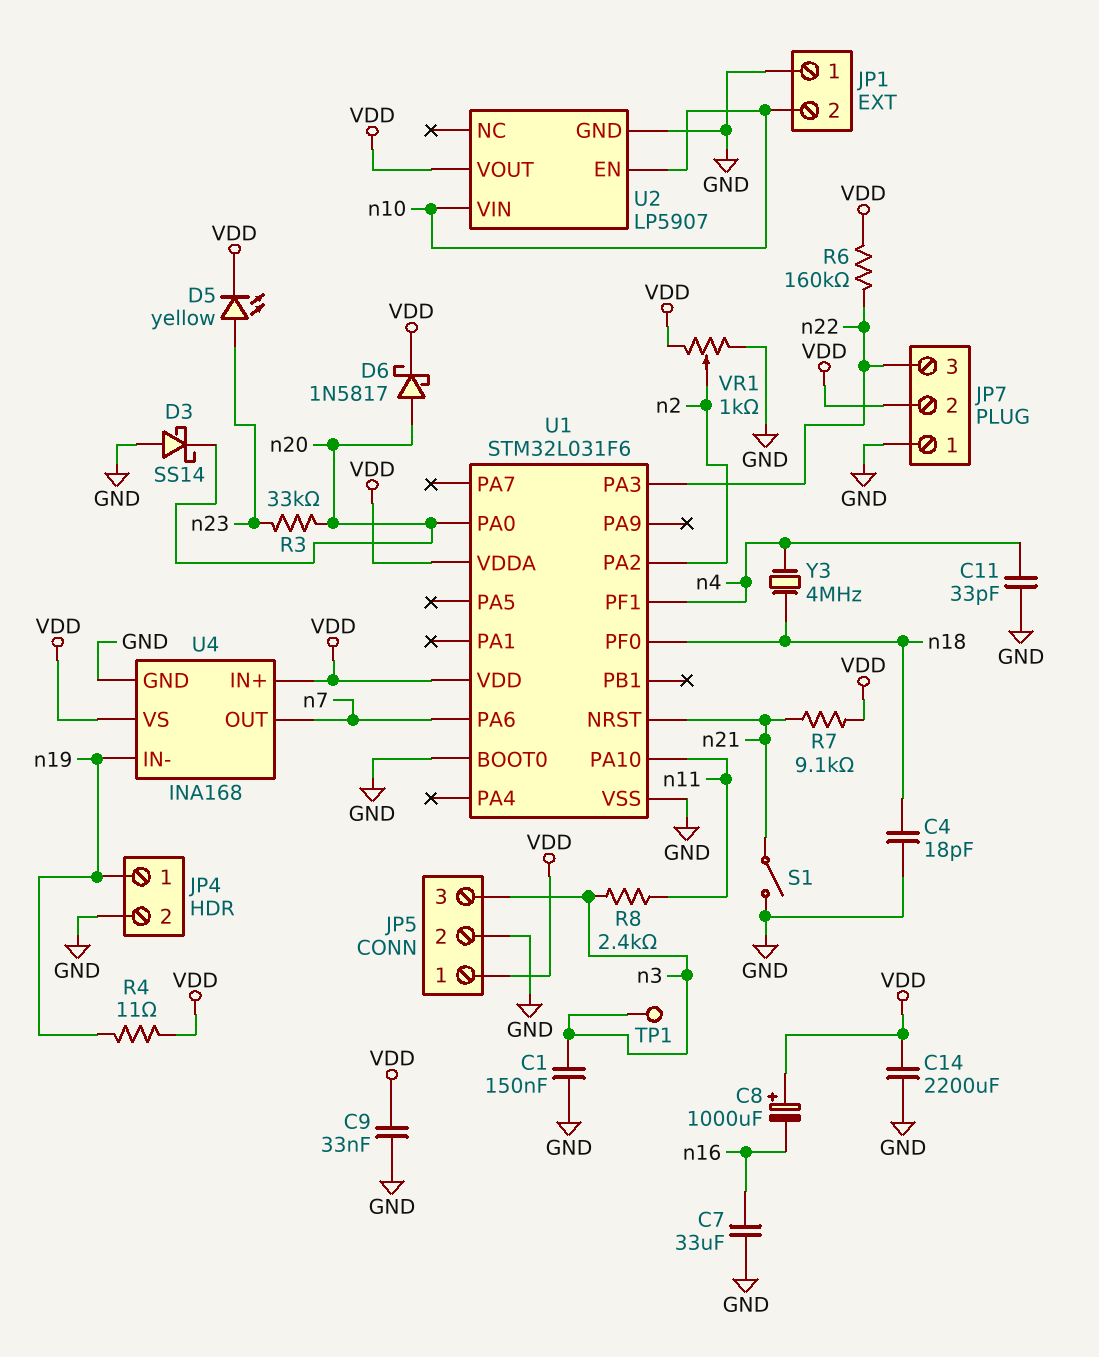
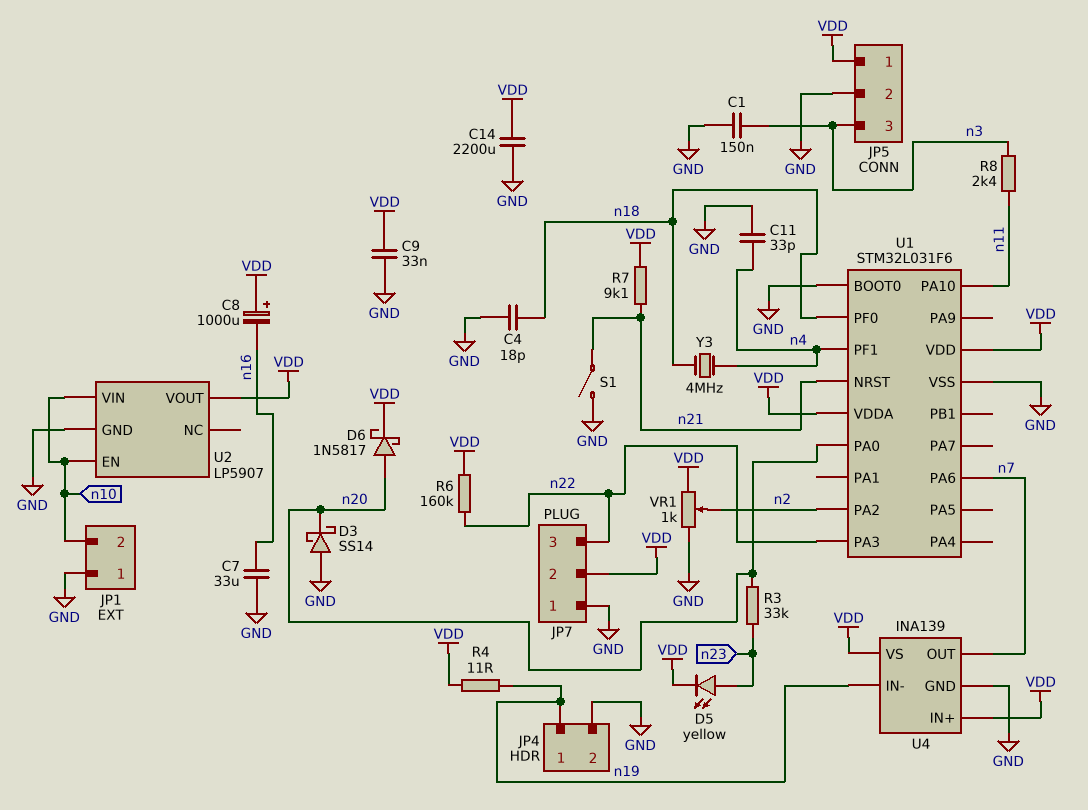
TP1: test point (n3) -> none
U4: INA168 -> INA139

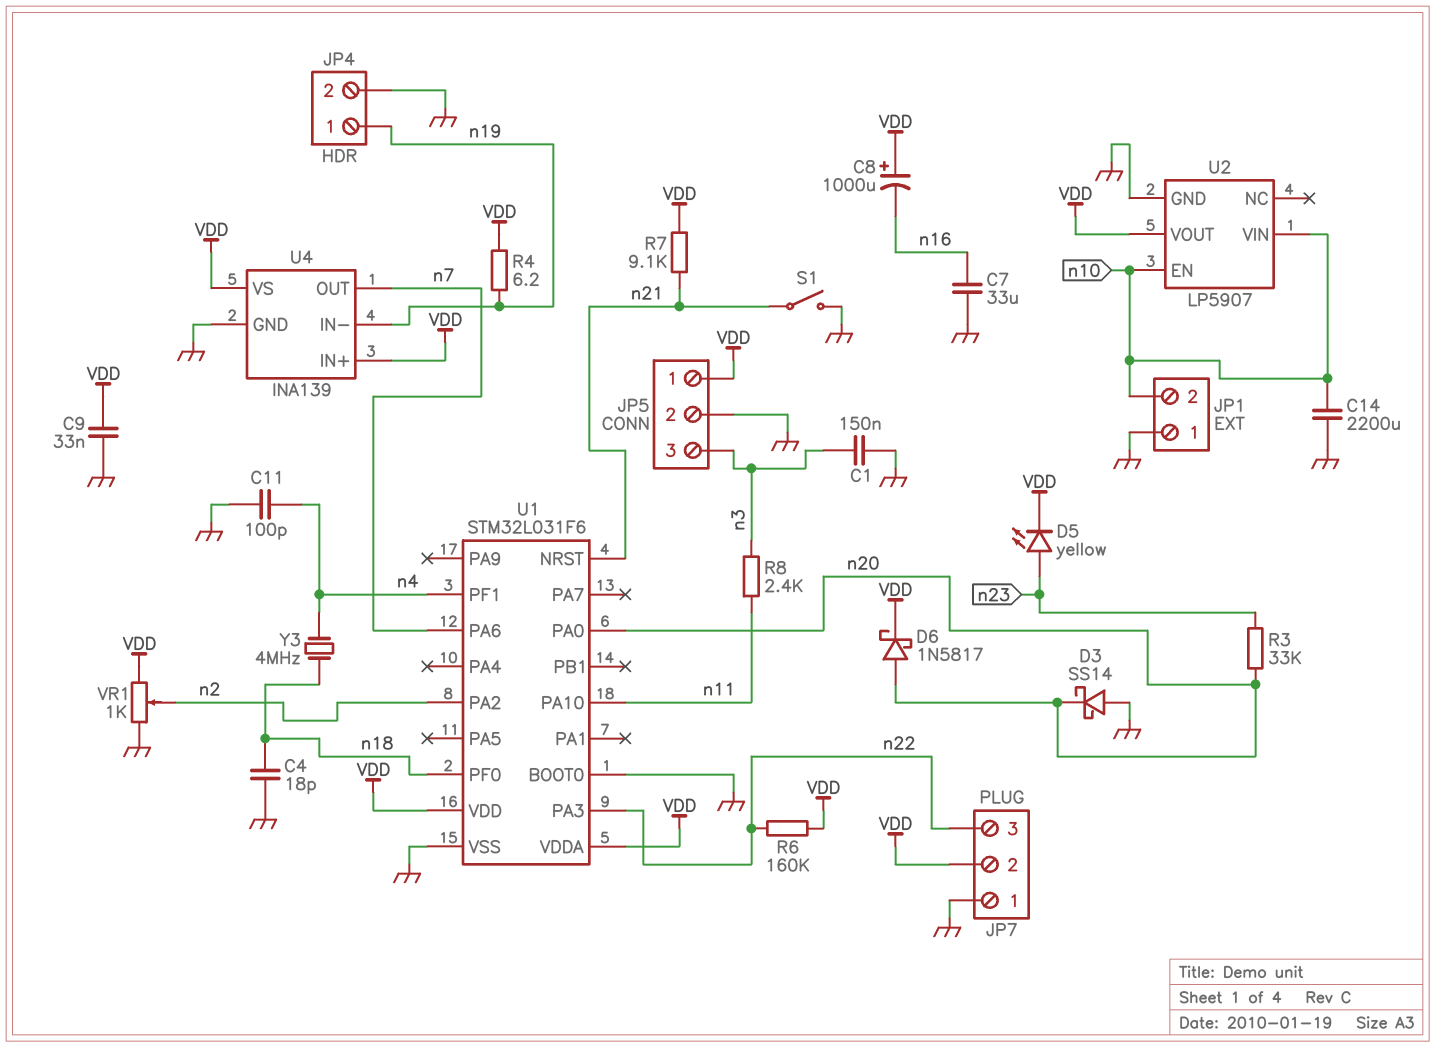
C11: 33pF (GND, n4) -> 100pF (GND, n4)
C14: 2200uF (GND, VDD) -> 2200uF (GND, n10)
R4: 11 (VDD, n19) -> 6.2 (VDD, n19)

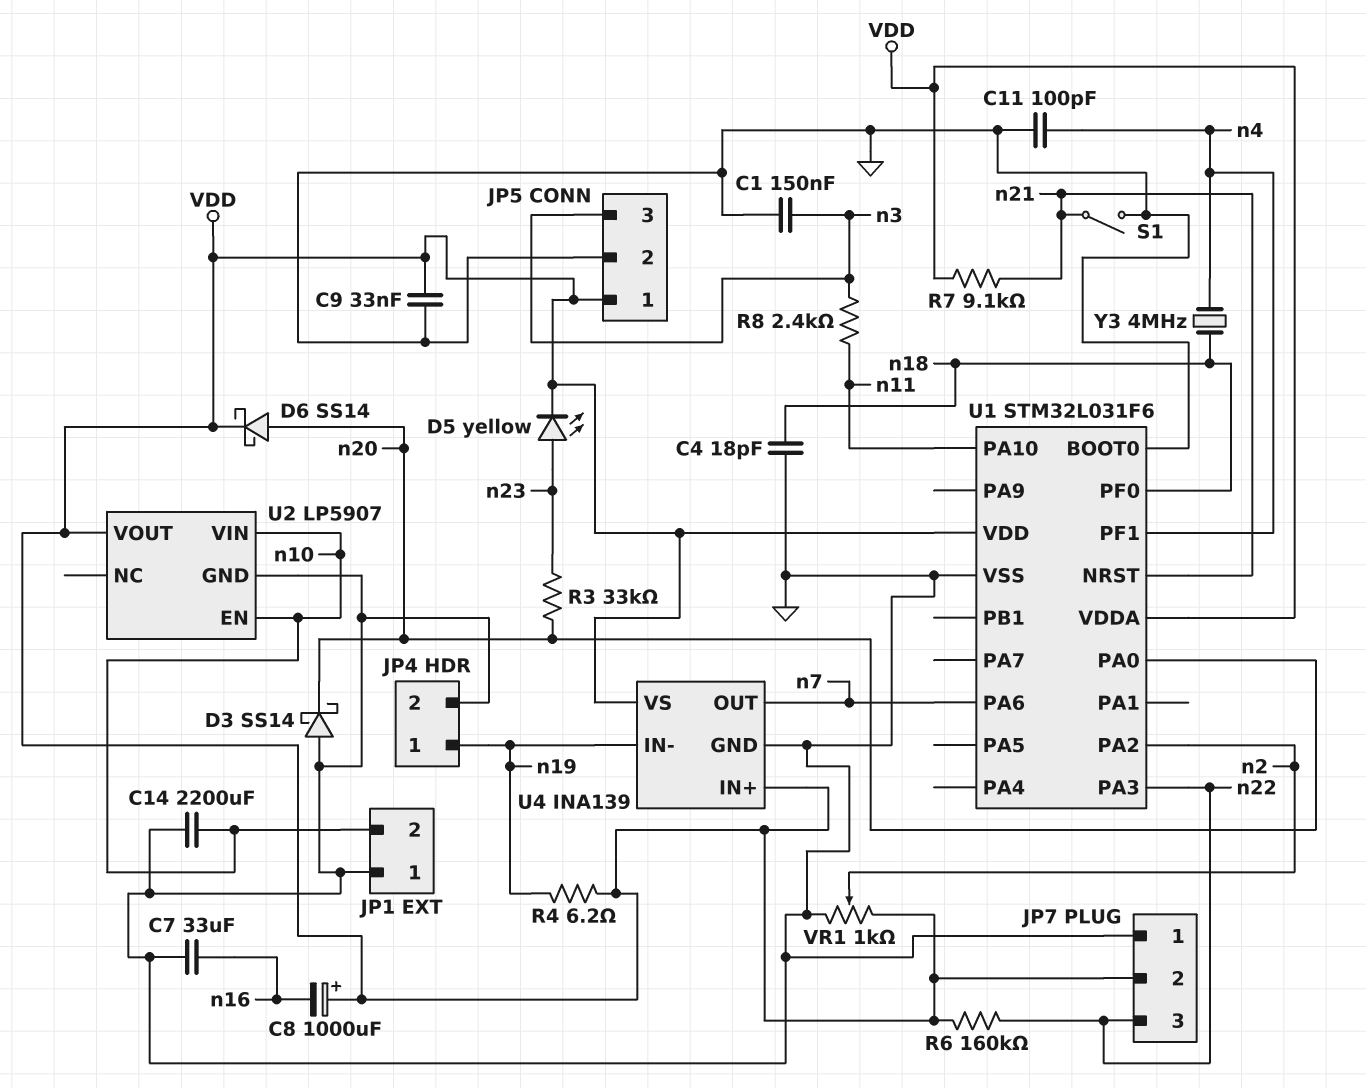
D6: schottky 1N5817 (A n20, K VDD) -> schottky SS14 (A n20, K VDD)

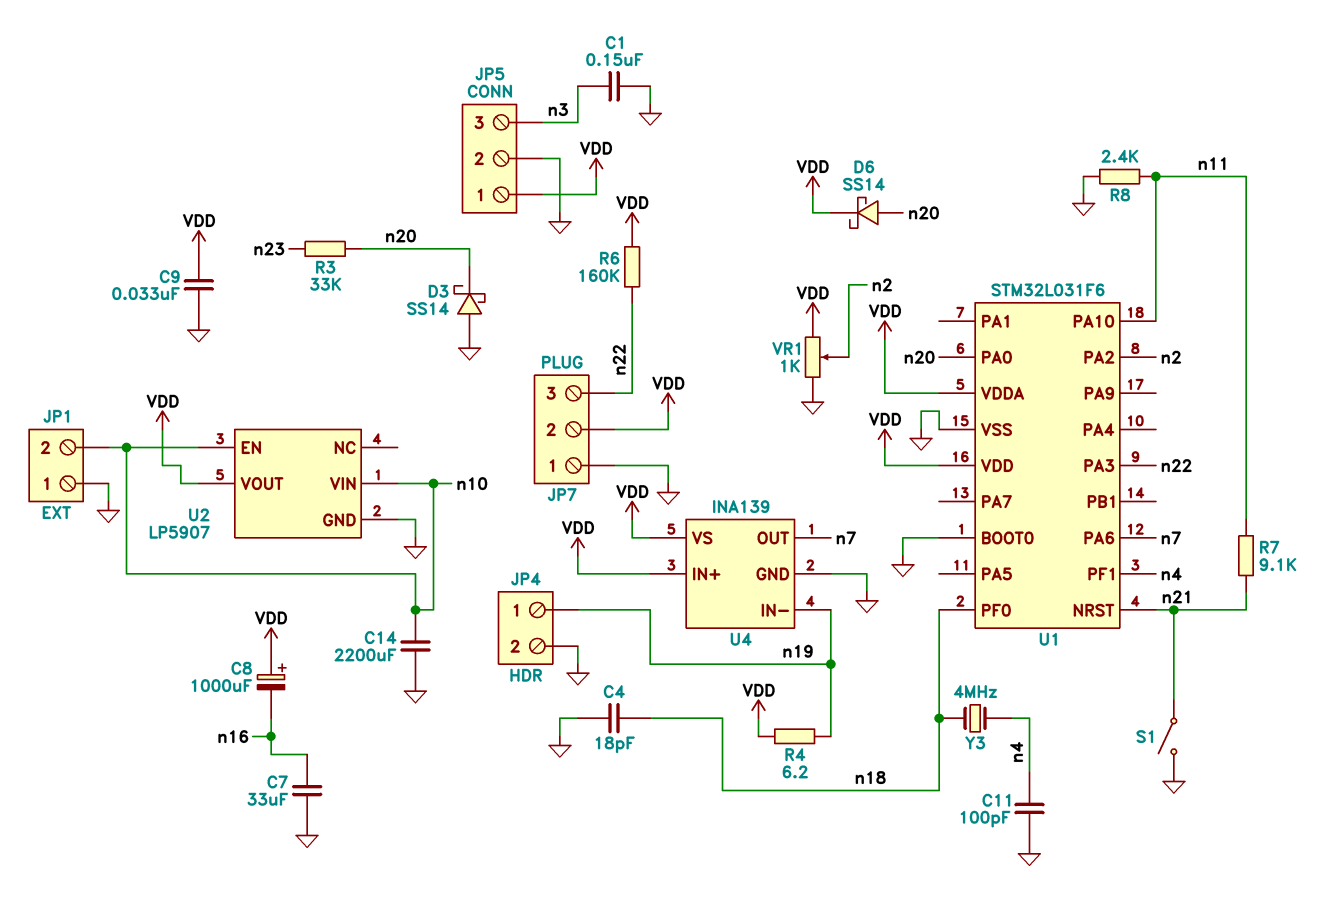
D5: LED yellow (A n23, K VDD) -> none
R7: 9.1k (VDD, n21) -> 9.1k (n11, n21)
R8: 2.4k (n3, n11) -> 2.4k (GND, n11)

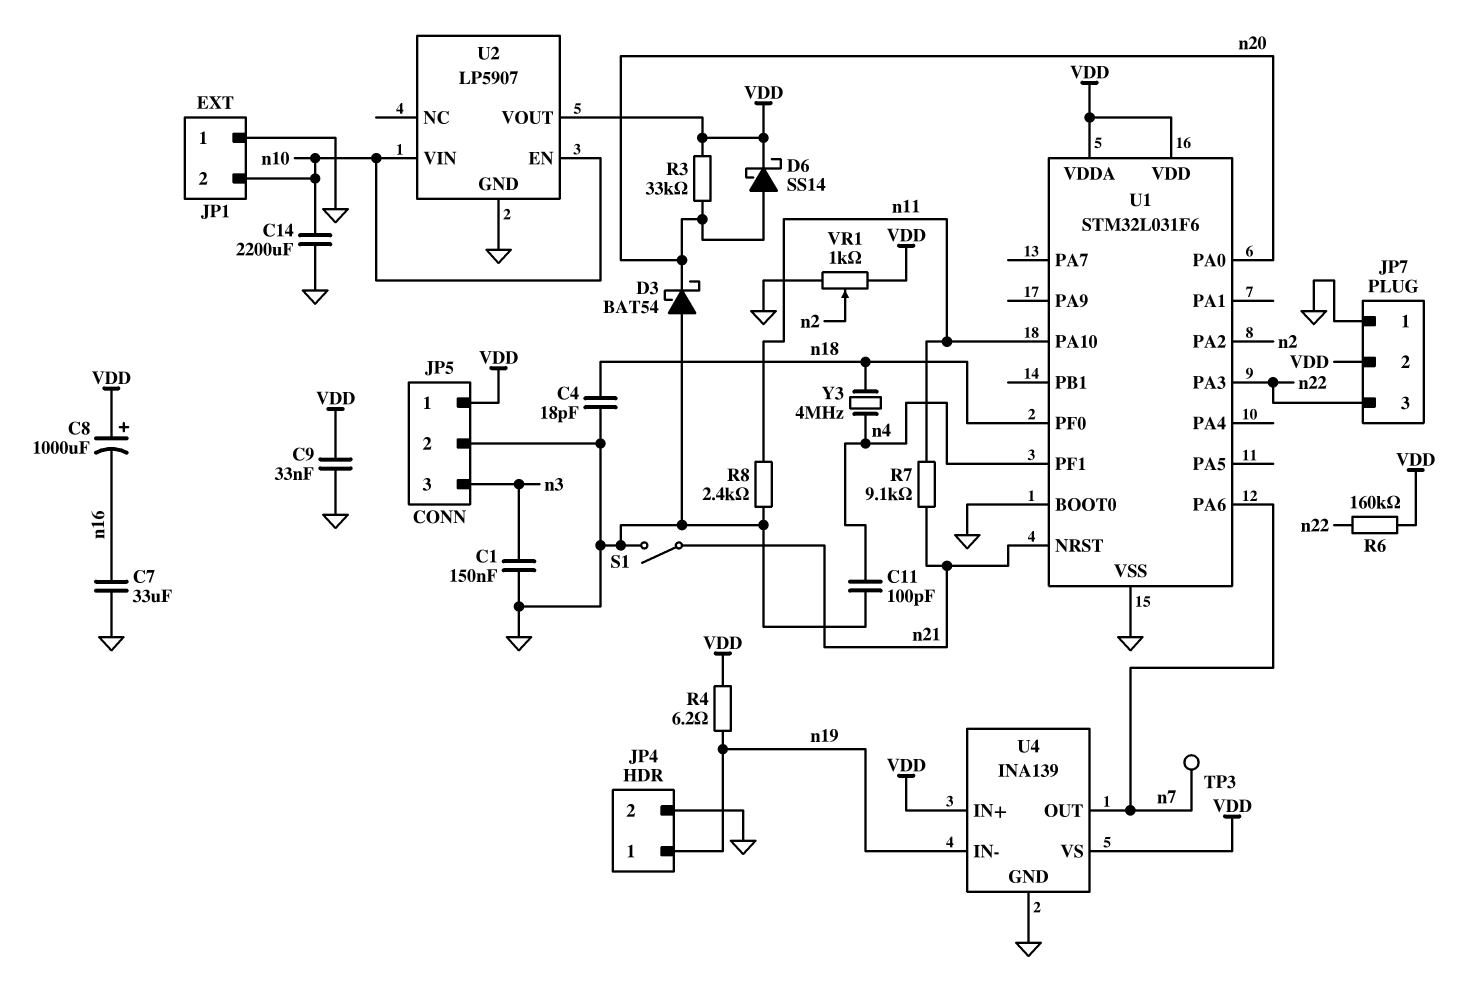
D3: schottky SS14 (A GND, K n20) -> schottky BAT54 (A GND, K n20)
R3: 33k (n20, n23) -> 33k (VDD, n20)
TP3: none -> test point (n7)

